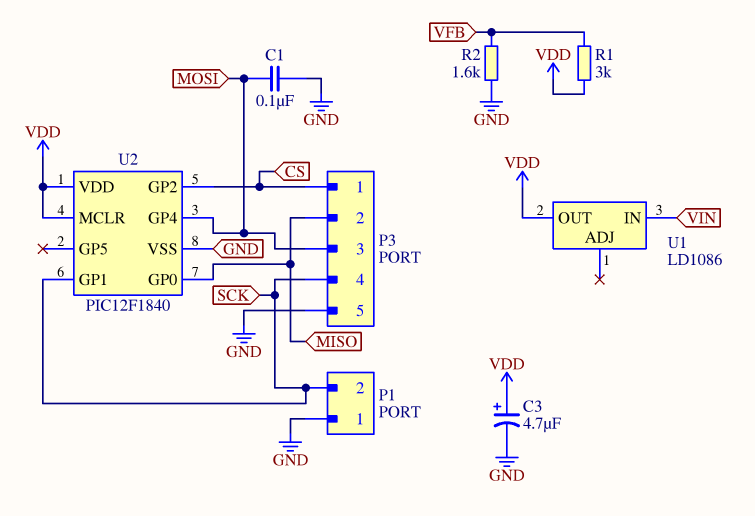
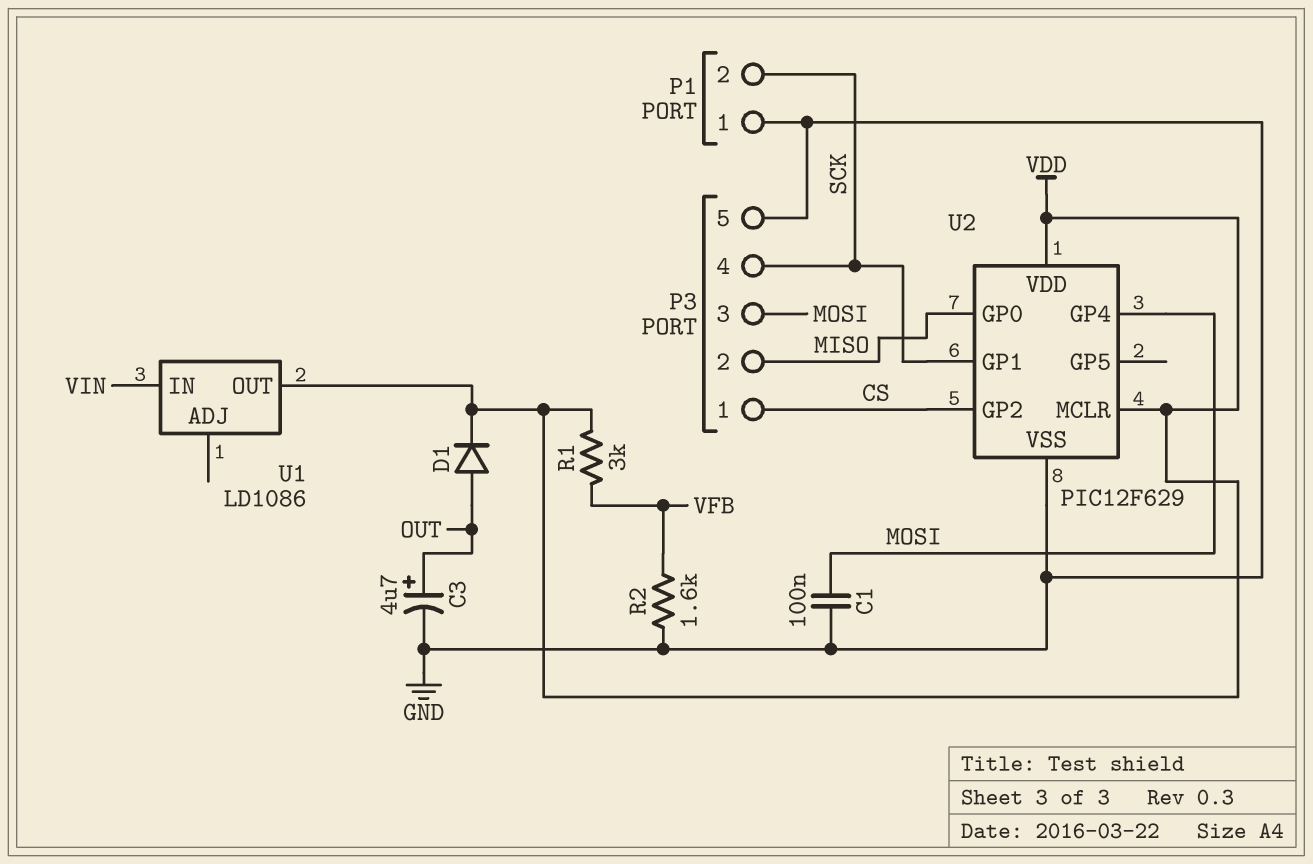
C3: 4.7uF (plus VDD, minus GND) -> 4.7uF (plus OUT, minus GND)
D1: none -> diode (A OUT, K VDD)
U2: PIC12F1840 -> PIC12F629

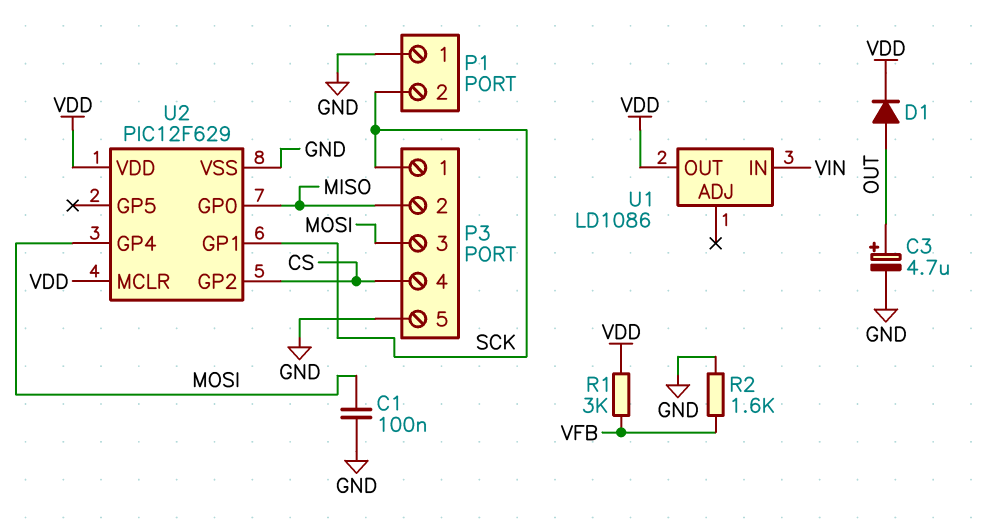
P3 pin 1: CS -> SCK
P3 pin 4: SCK -> CS

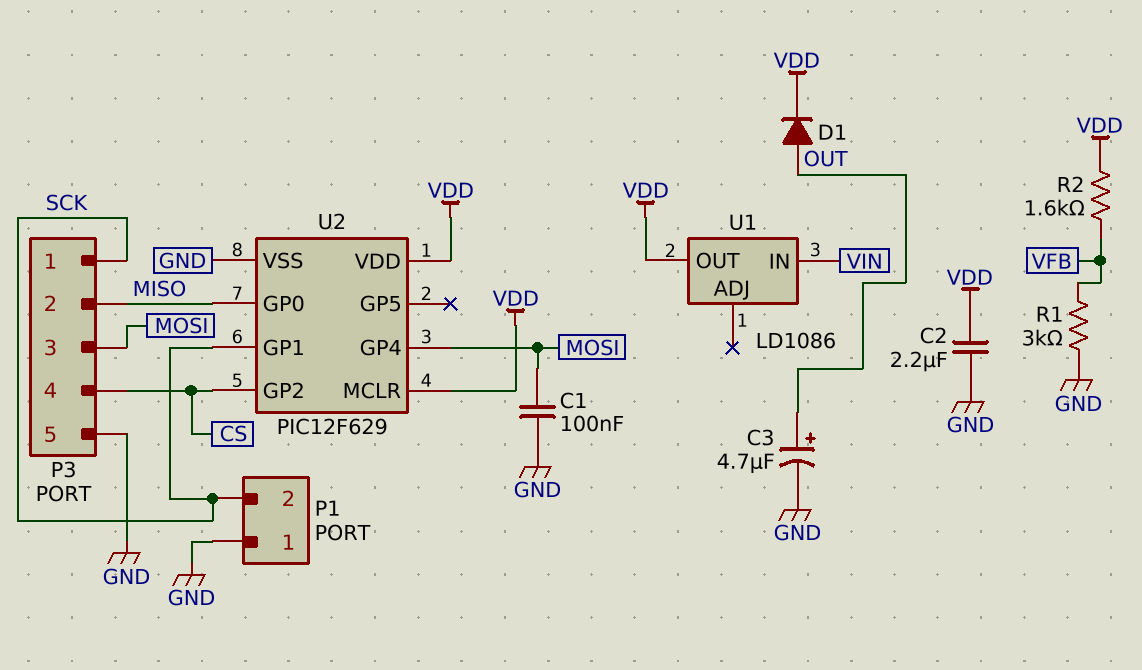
C2: none -> 2.2uF (GND, VDD)
R1: 3k (VDD, VFB) -> 3k (GND, VFB)
R2: 1.6k (GND, VFB) -> 1.6k (VDD, VFB)

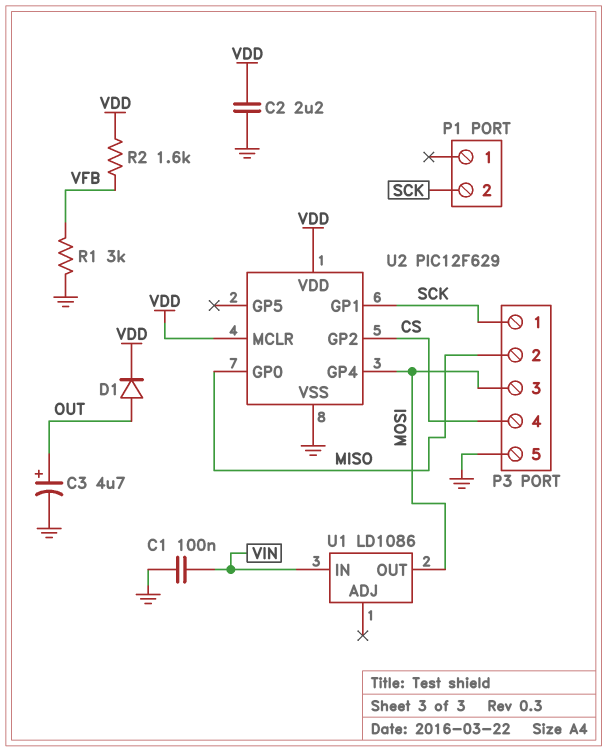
C1: 100nF (GND, MOSI) -> 100nF (GND, VIN)
P1 pin 1: GND -> none
U1 pin OUT: VDD -> MOSI

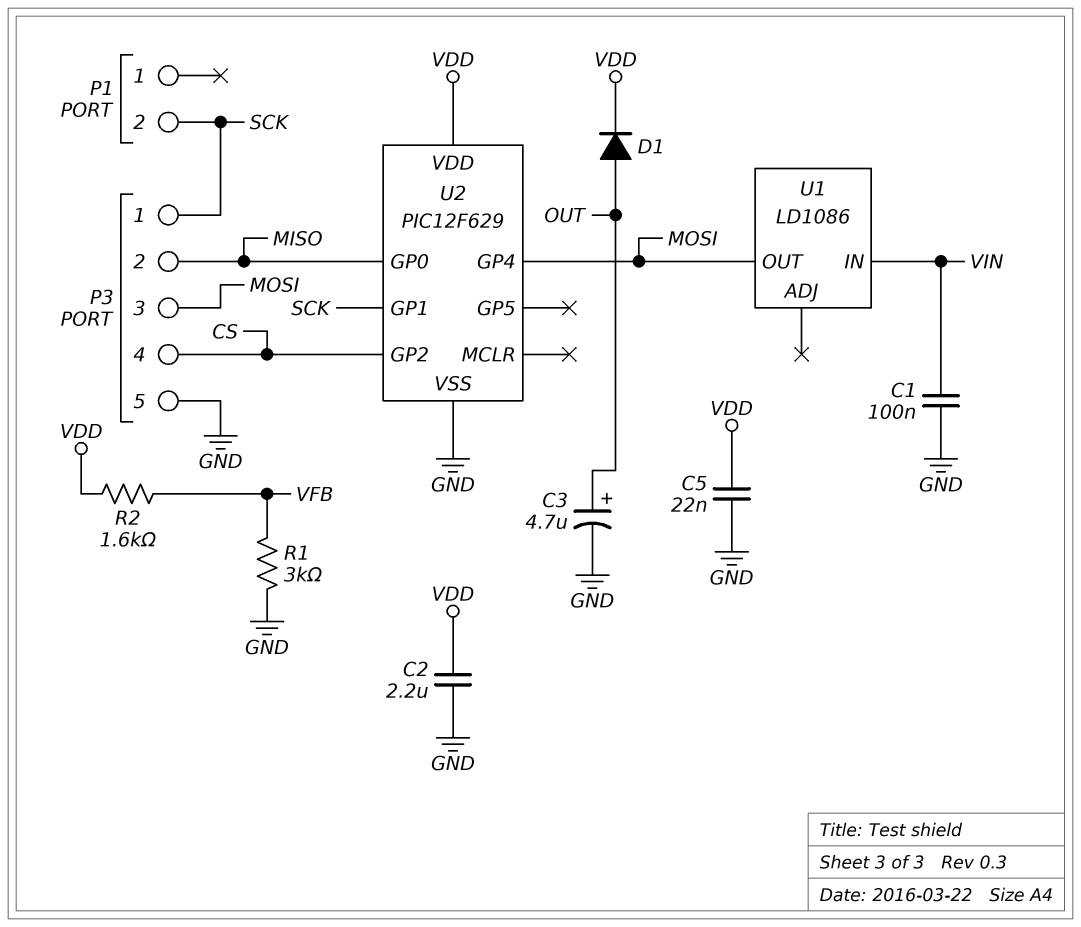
C5: none -> 22nF (GND, VDD)
U2 pin MCLR: VDD -> none

